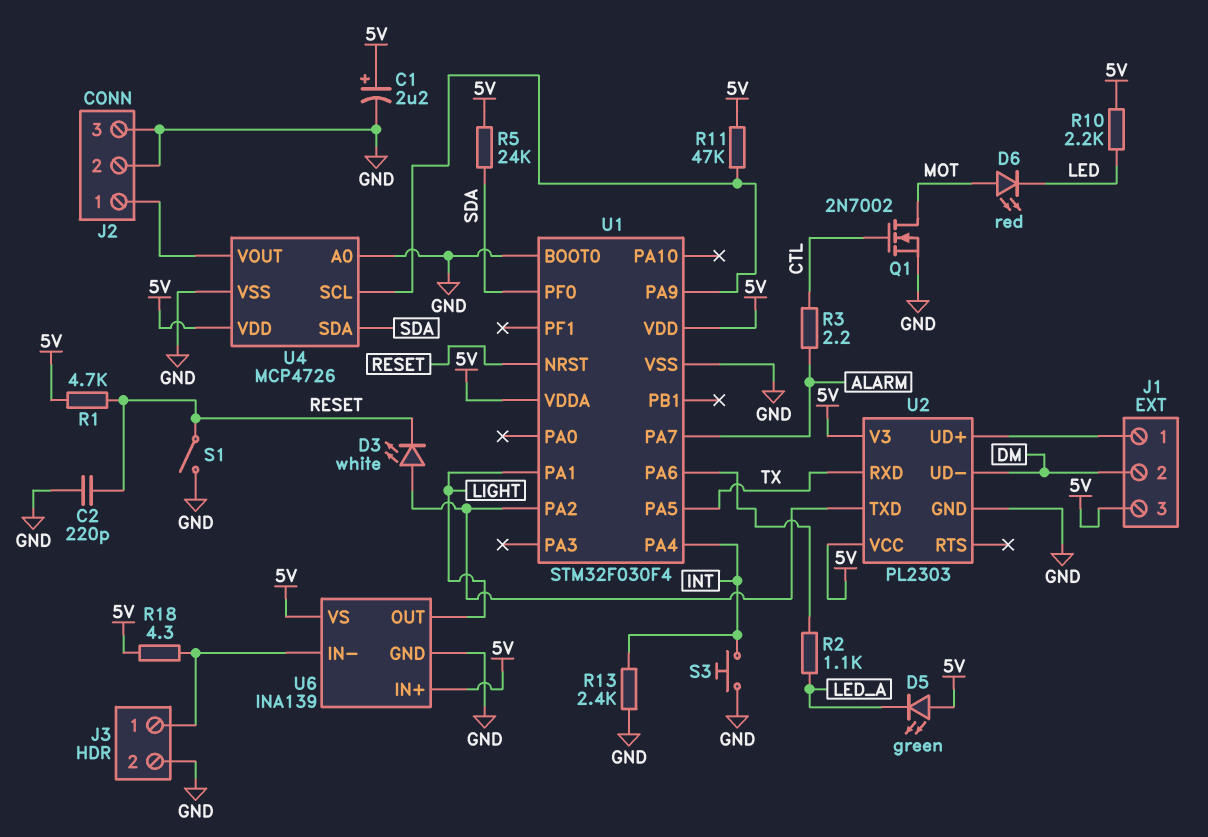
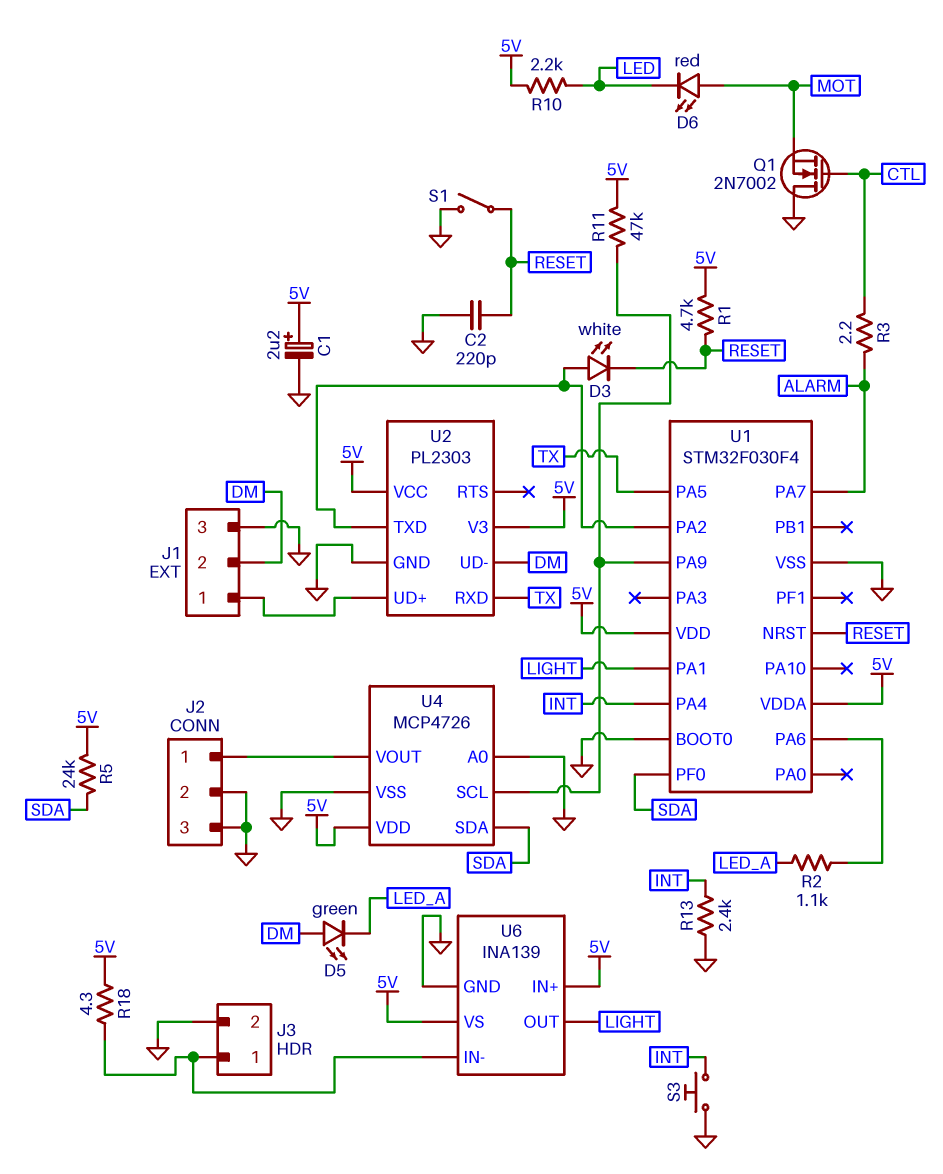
D5: LED green (A 5V, K LED_A) -> LED green (A DM, K LED_A)
J1 pin 3: 5V -> GND
Q1: NMOS 2N7002 (G CTL, D MOT, S GND) -> NMOS 2N7002 (G CTL, D GND, S MOT)

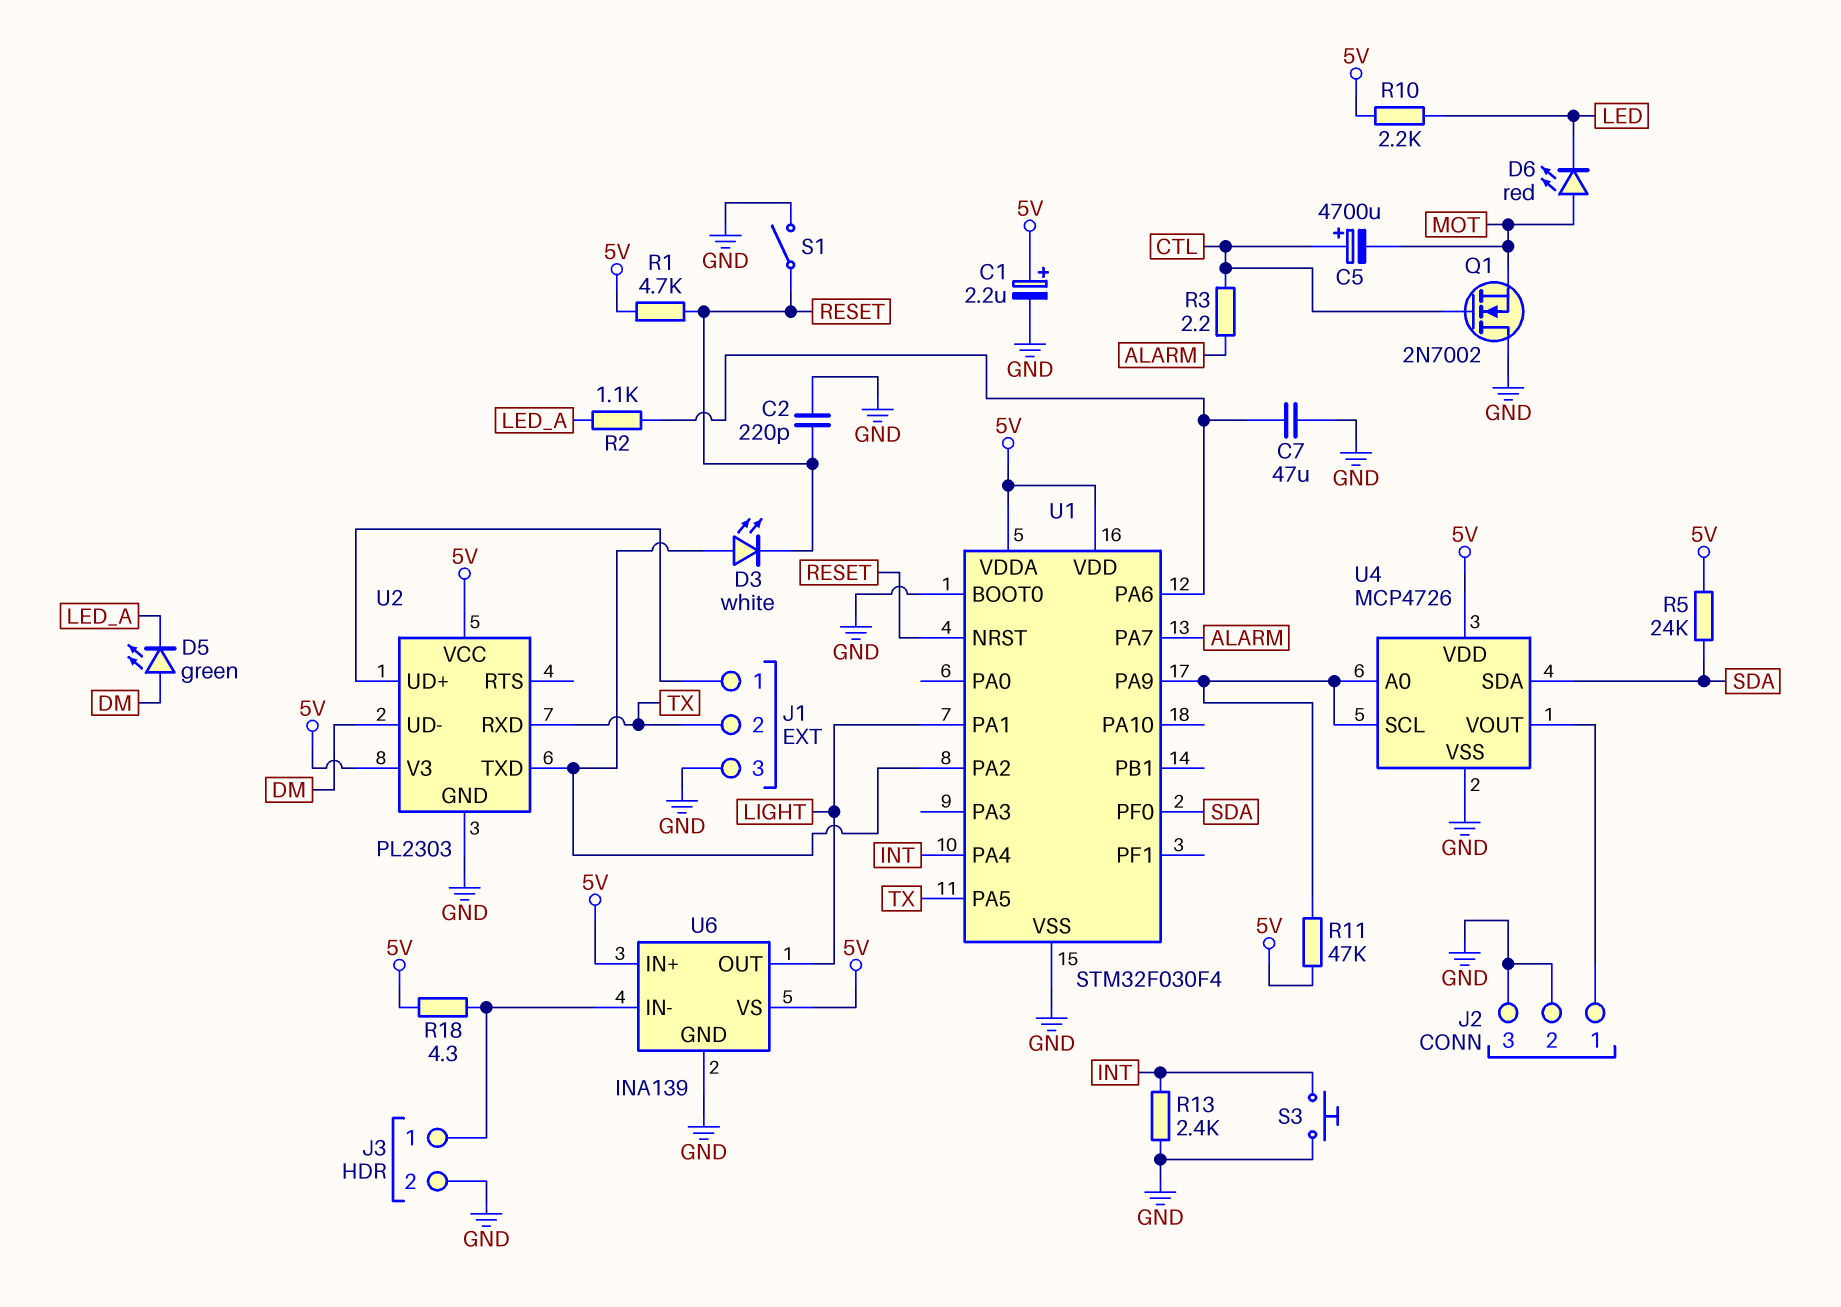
C5: none -> 4700uF (plus CTL, minus MOT)
C7: none -> 47uF (GND, U1/PA6)
J1 pin 2: DM -> TX
U4 pin A0: GND -> U1/PA9

